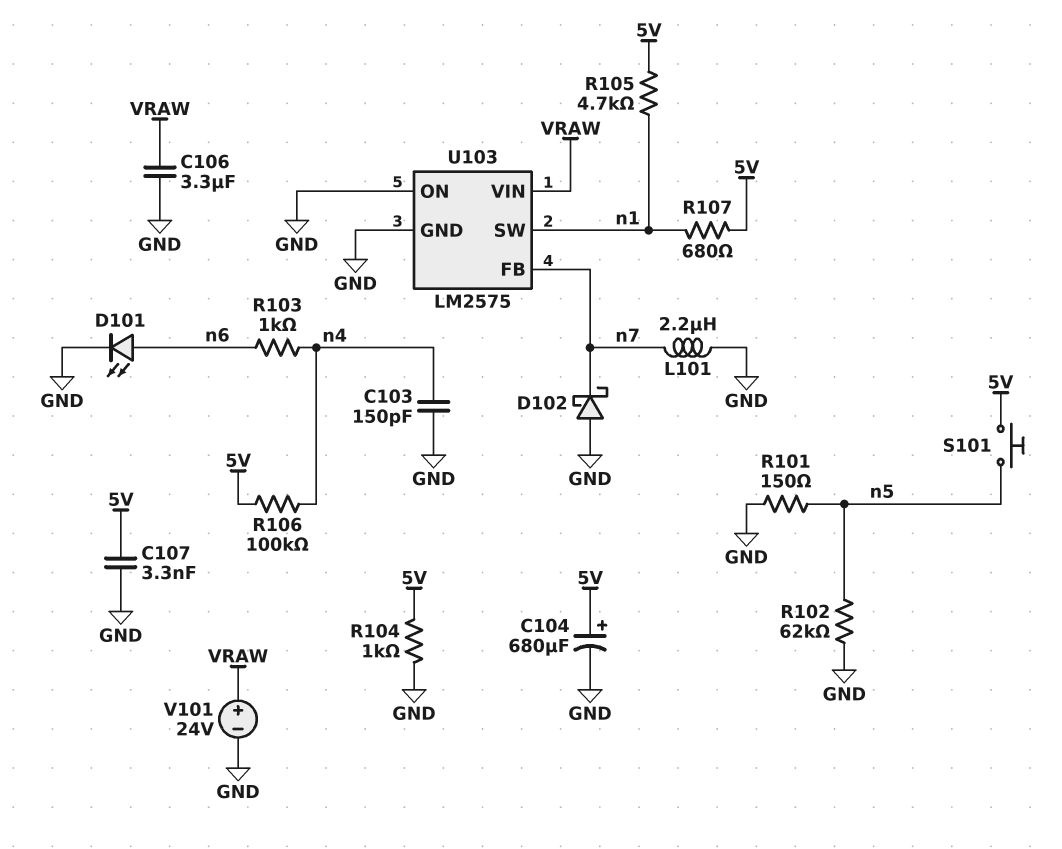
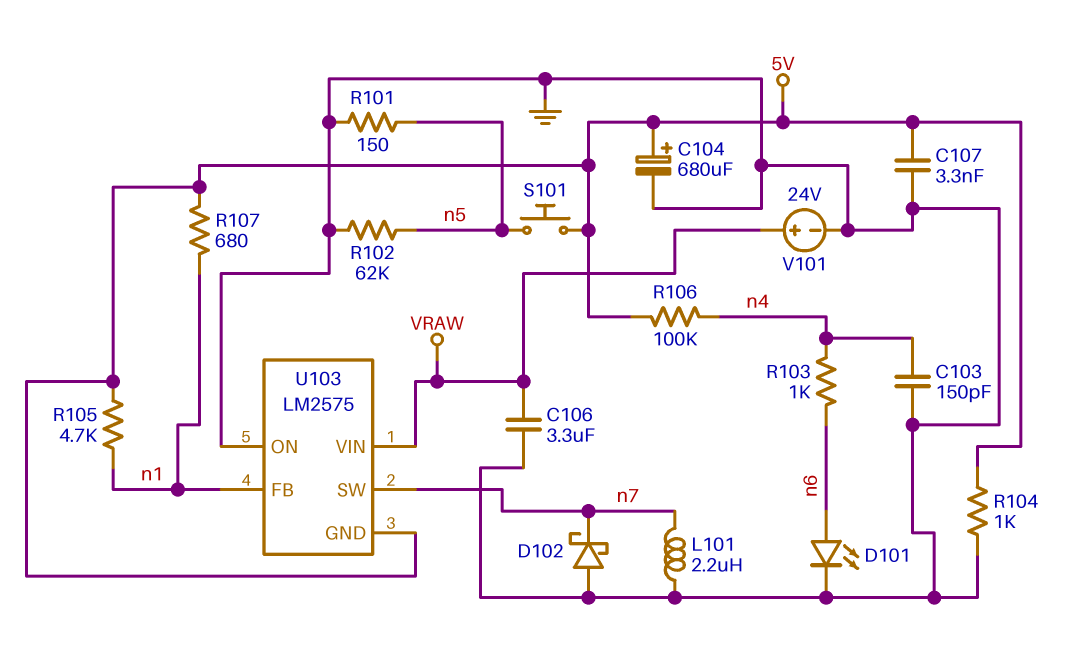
U103 pin FB: n7 -> n1
U103 pin GND: GND -> 5V
U103 pin SW: n1 -> n7

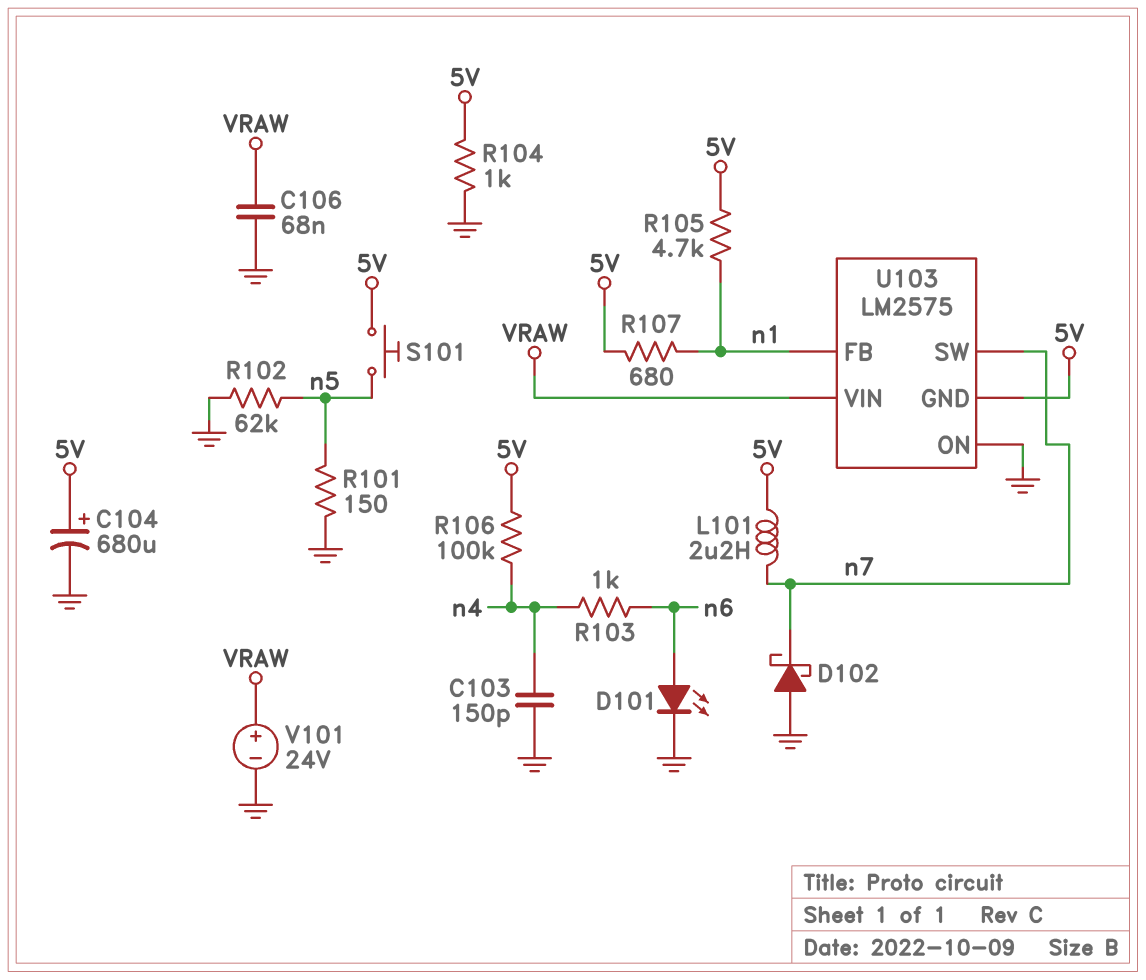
C106: 3.3uF (GND, VRAW) -> 68nF (GND, VRAW)
C107: 3.3nF (5V, GND) -> none
L101: 2.2uH (GND, n7) -> 2.2uH (5V, n7)

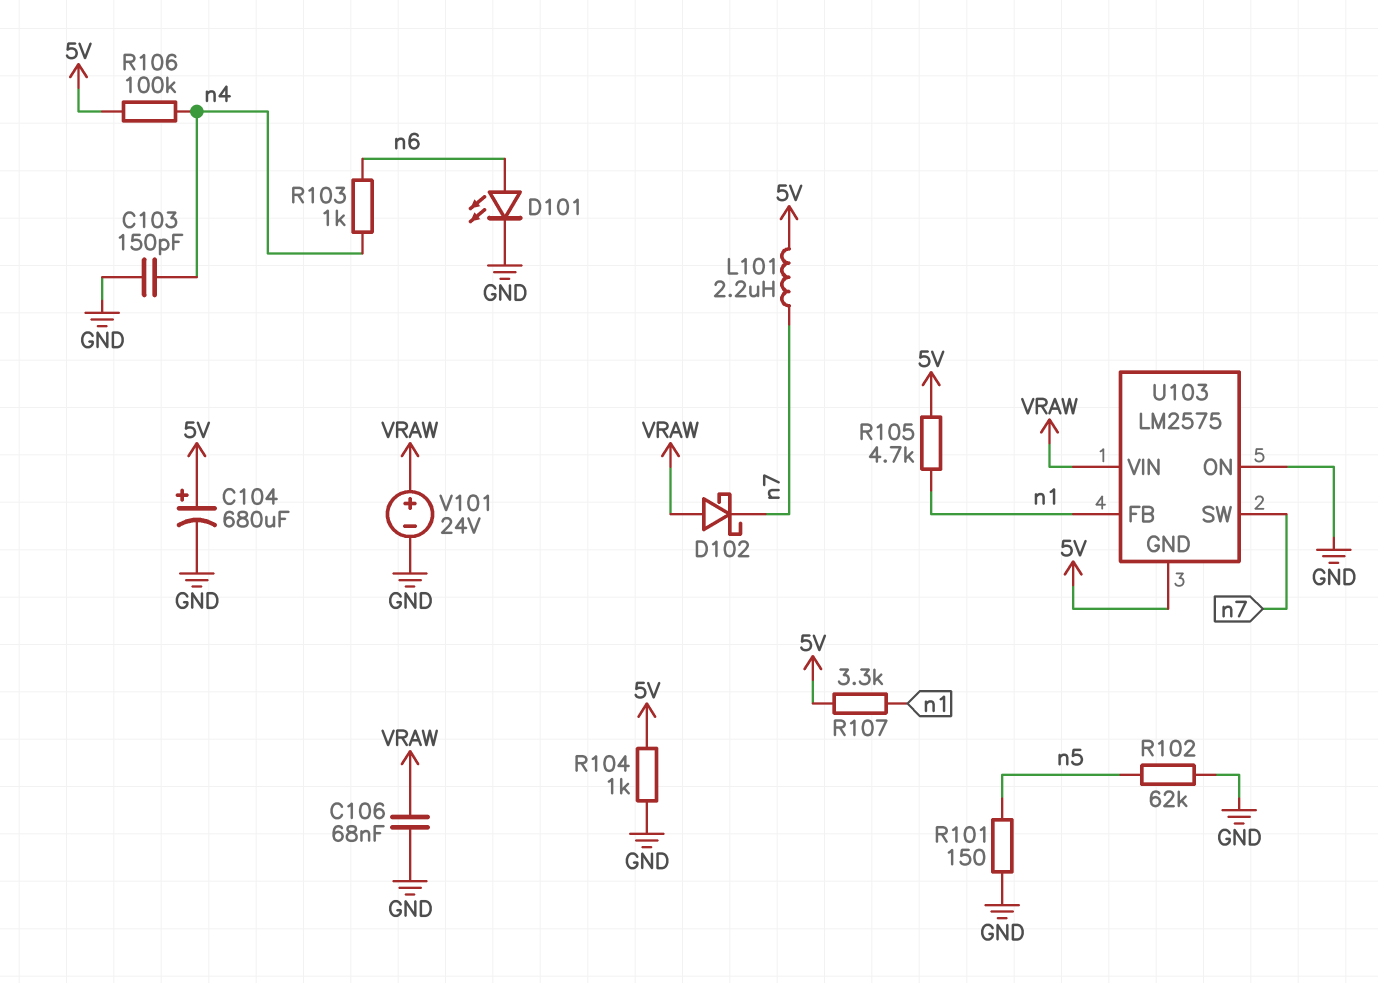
D102: schottky (A GND, K n7) -> schottky (A VRAW, K n7)
R107: 680 (5V, n1) -> 3.3k (5V, n1)
S101: button (5V, n5) -> none

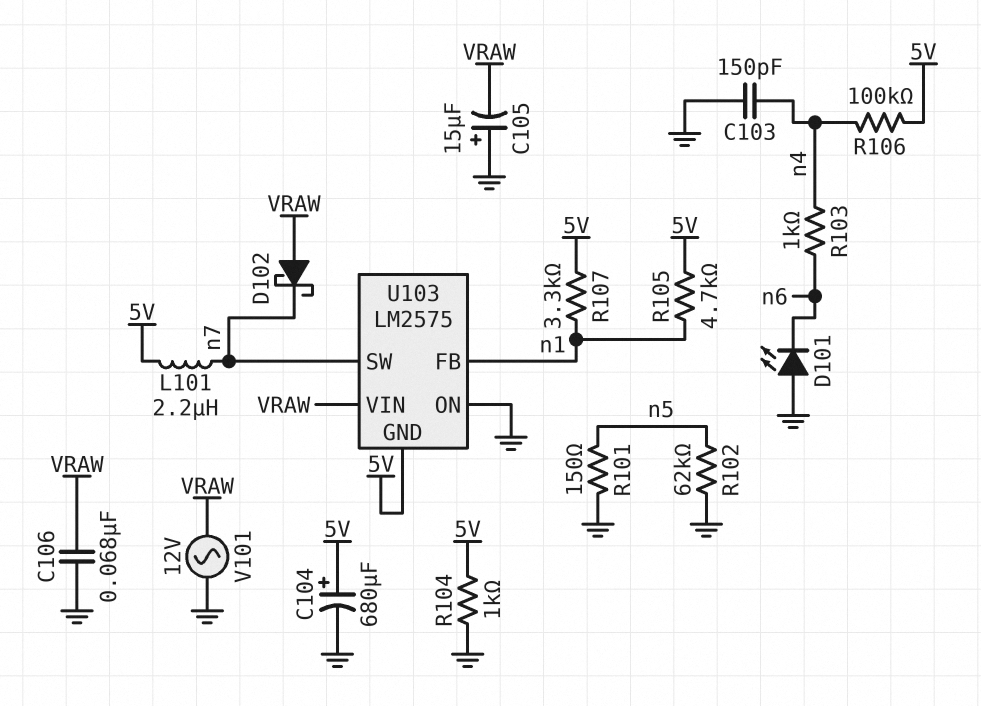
C105: none -> 15uF (plus GND, minus VRAW)
D101: LED (A n6, K GND) -> LED (A GND, K n6)
V101: 24V (plus VRAW, minus GND) -> AC 12V (GND, VRAW)

